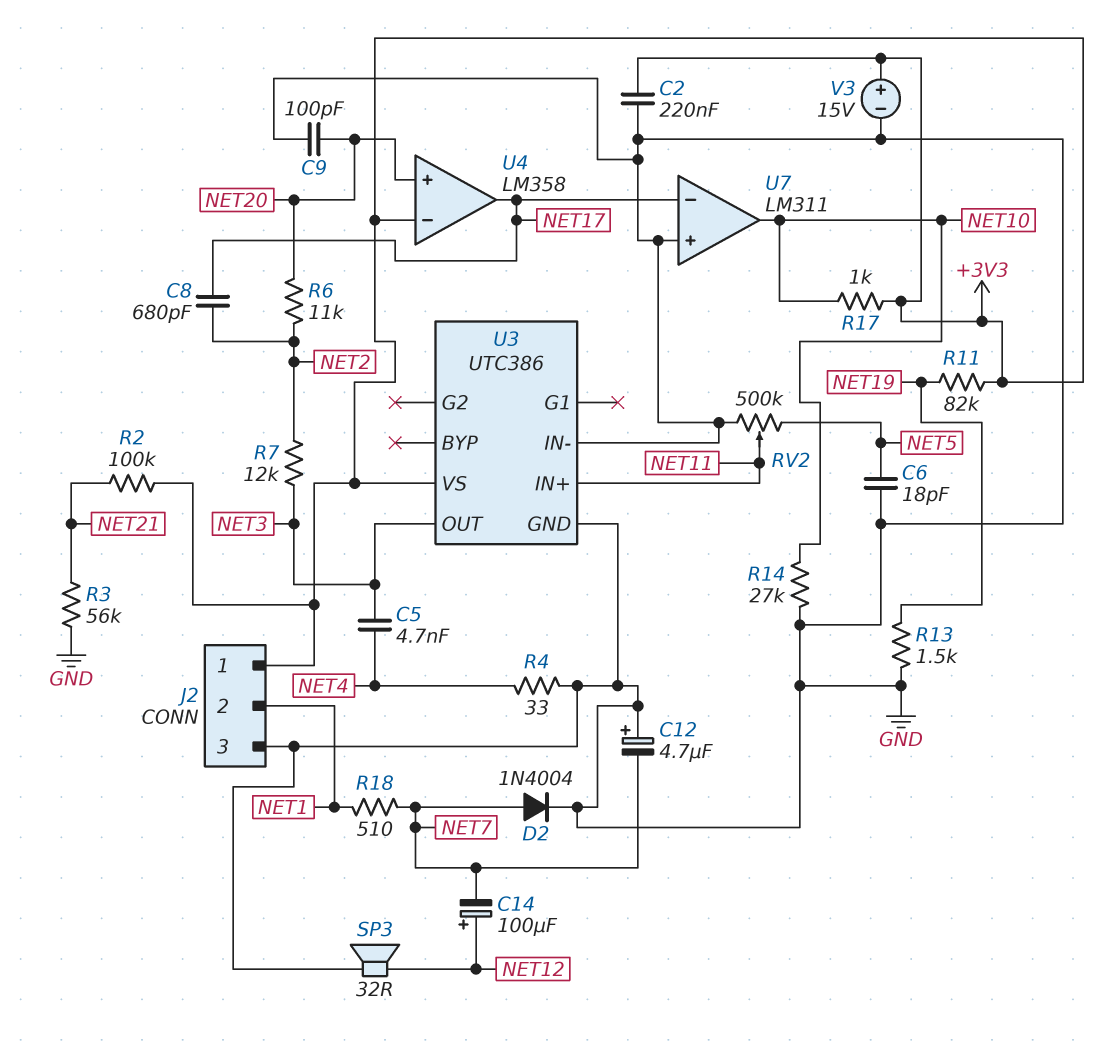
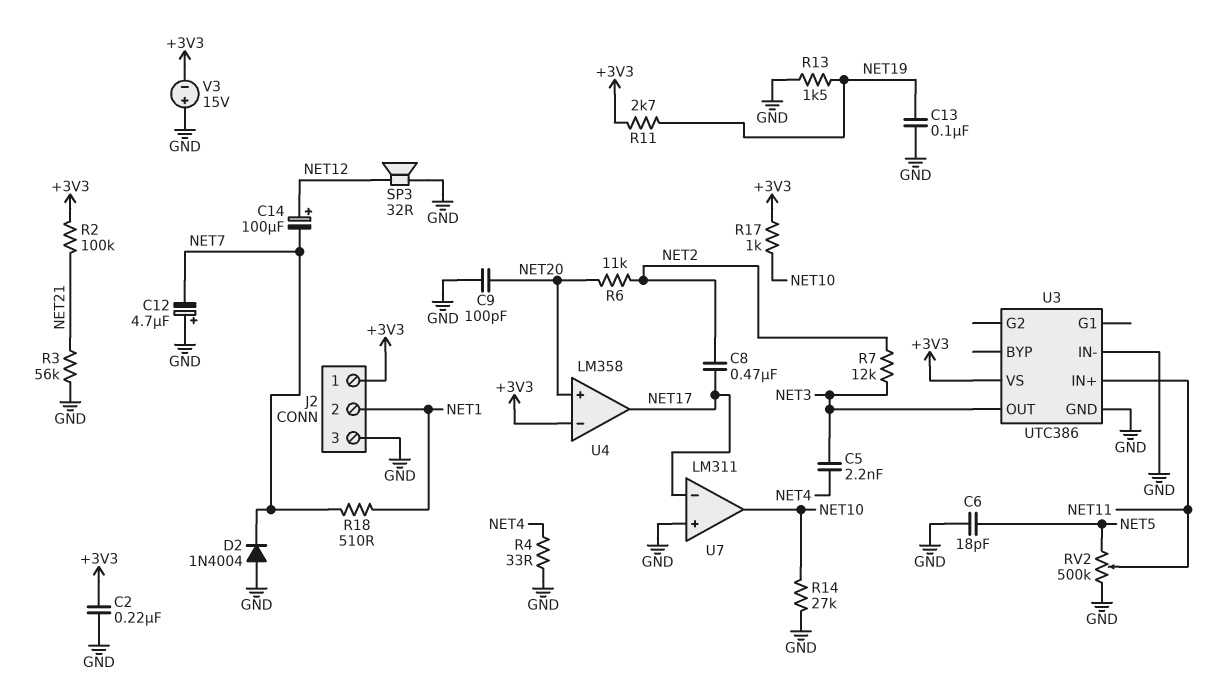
C5: 4.7nF (NET3, NET4) -> 2.2nF (NET3, NET4)
C8: 680pF (NET2, NET17) -> 470nF (NET2, NET17)
C13: none -> 100nF (GND, NET19)
D2: diode 1N4004 (A NET7, K GND) -> diode 1N4004 (A GND, K NET7)
R11: 82k (+3V3, NET19) -> 2.7k (+3V3, NET19)
V3: 15V (plus +3V3, minus GND) -> 15V (plus GND, minus +3V3)

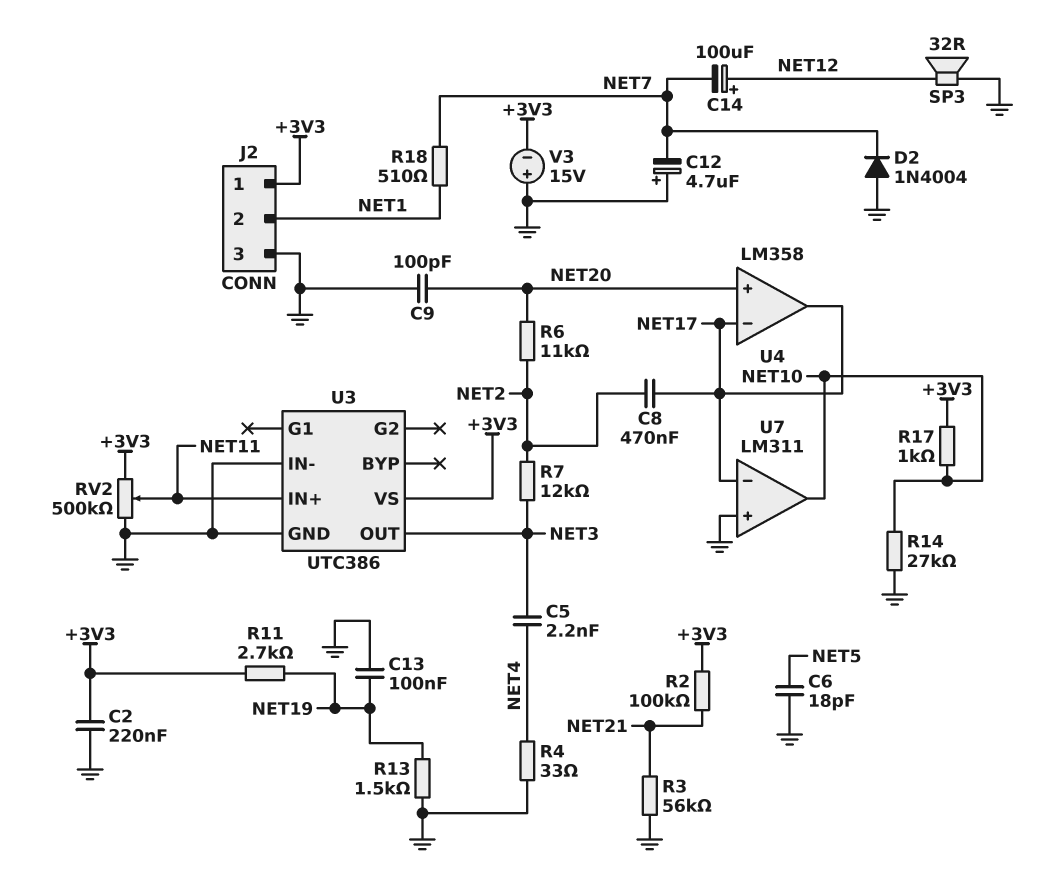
RV2: 500k (GND, NET5, wiper NET11) -> 500k (+3V3, GND, wiper NET11)
U4 pin in-: +3V3 -> NET17

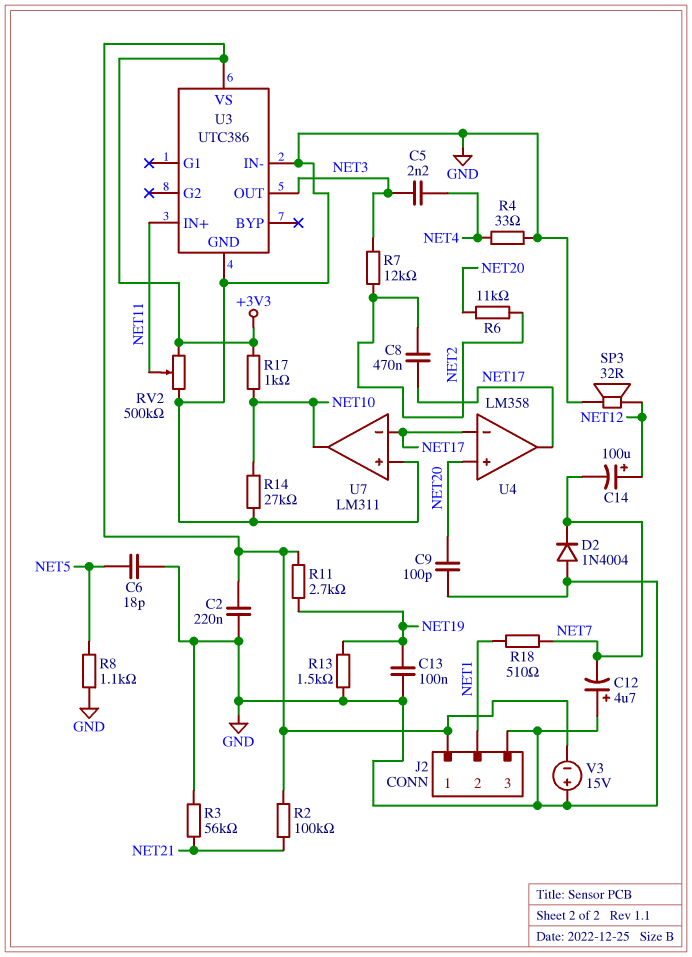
R8: none -> 1.1k (GND, NET5)

